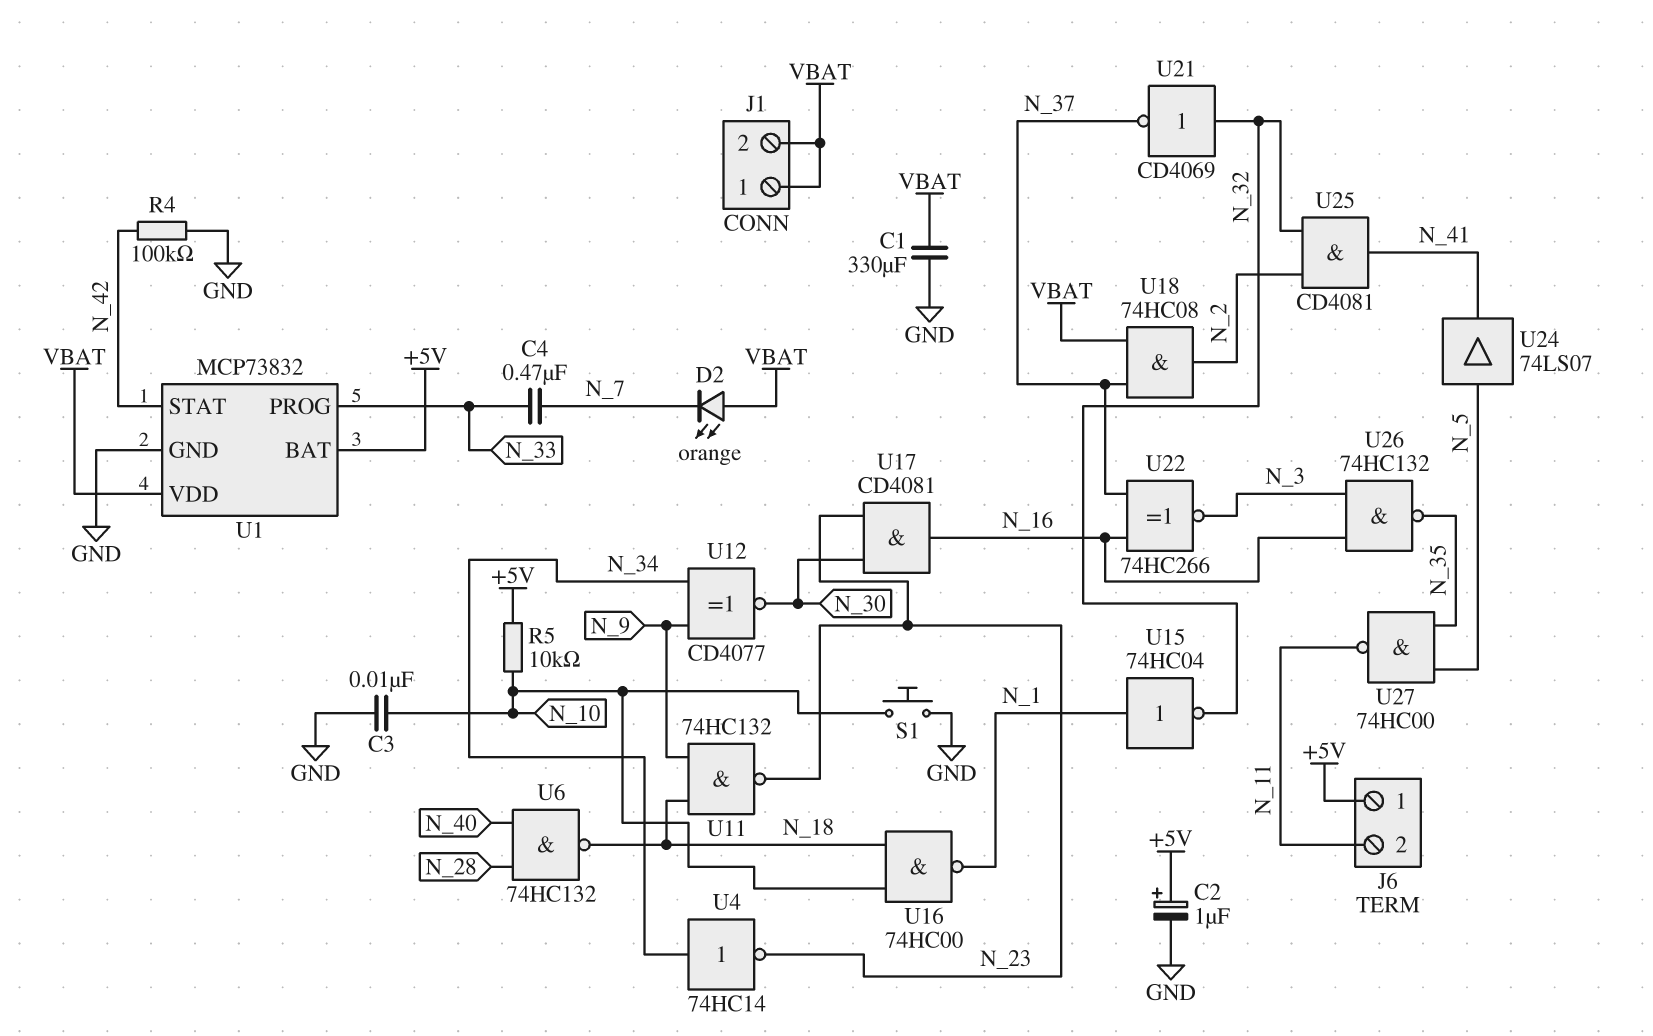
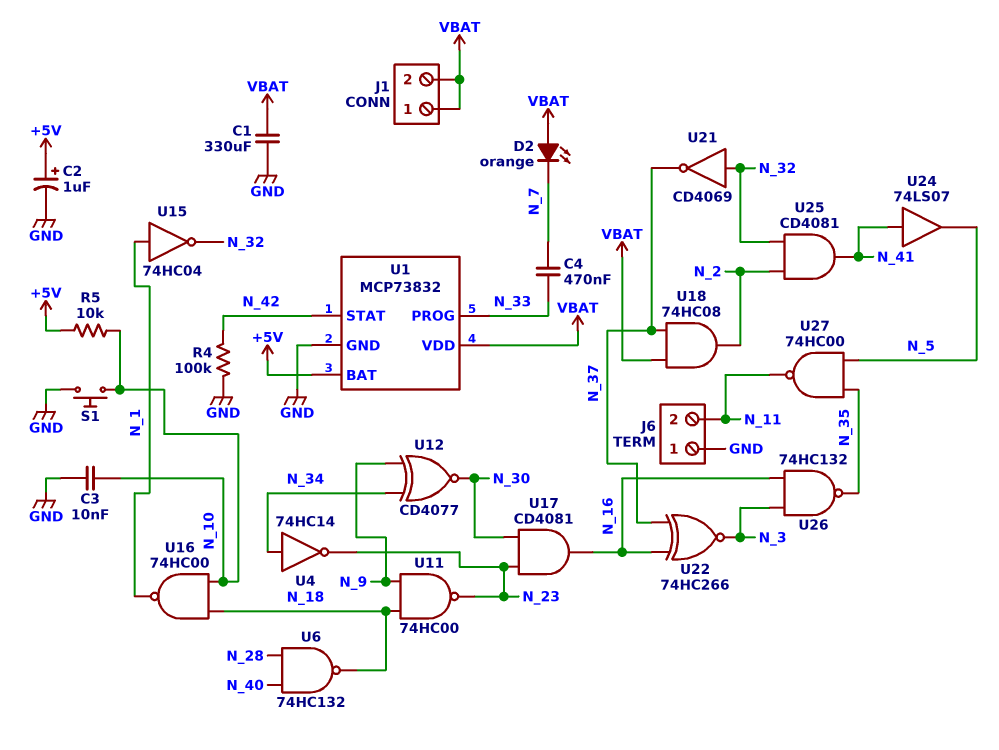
J6 pin 1: +5V -> GND
U11: NAND 74HC132 (in N_9, in N_18, out N_23) -> NAND 74HC00 (in N_9, in N_18, out N_23)
U24: buffer 74LS07 (in N_5, out N_41) -> buffer 74LS07 (in N_41, out N_5)

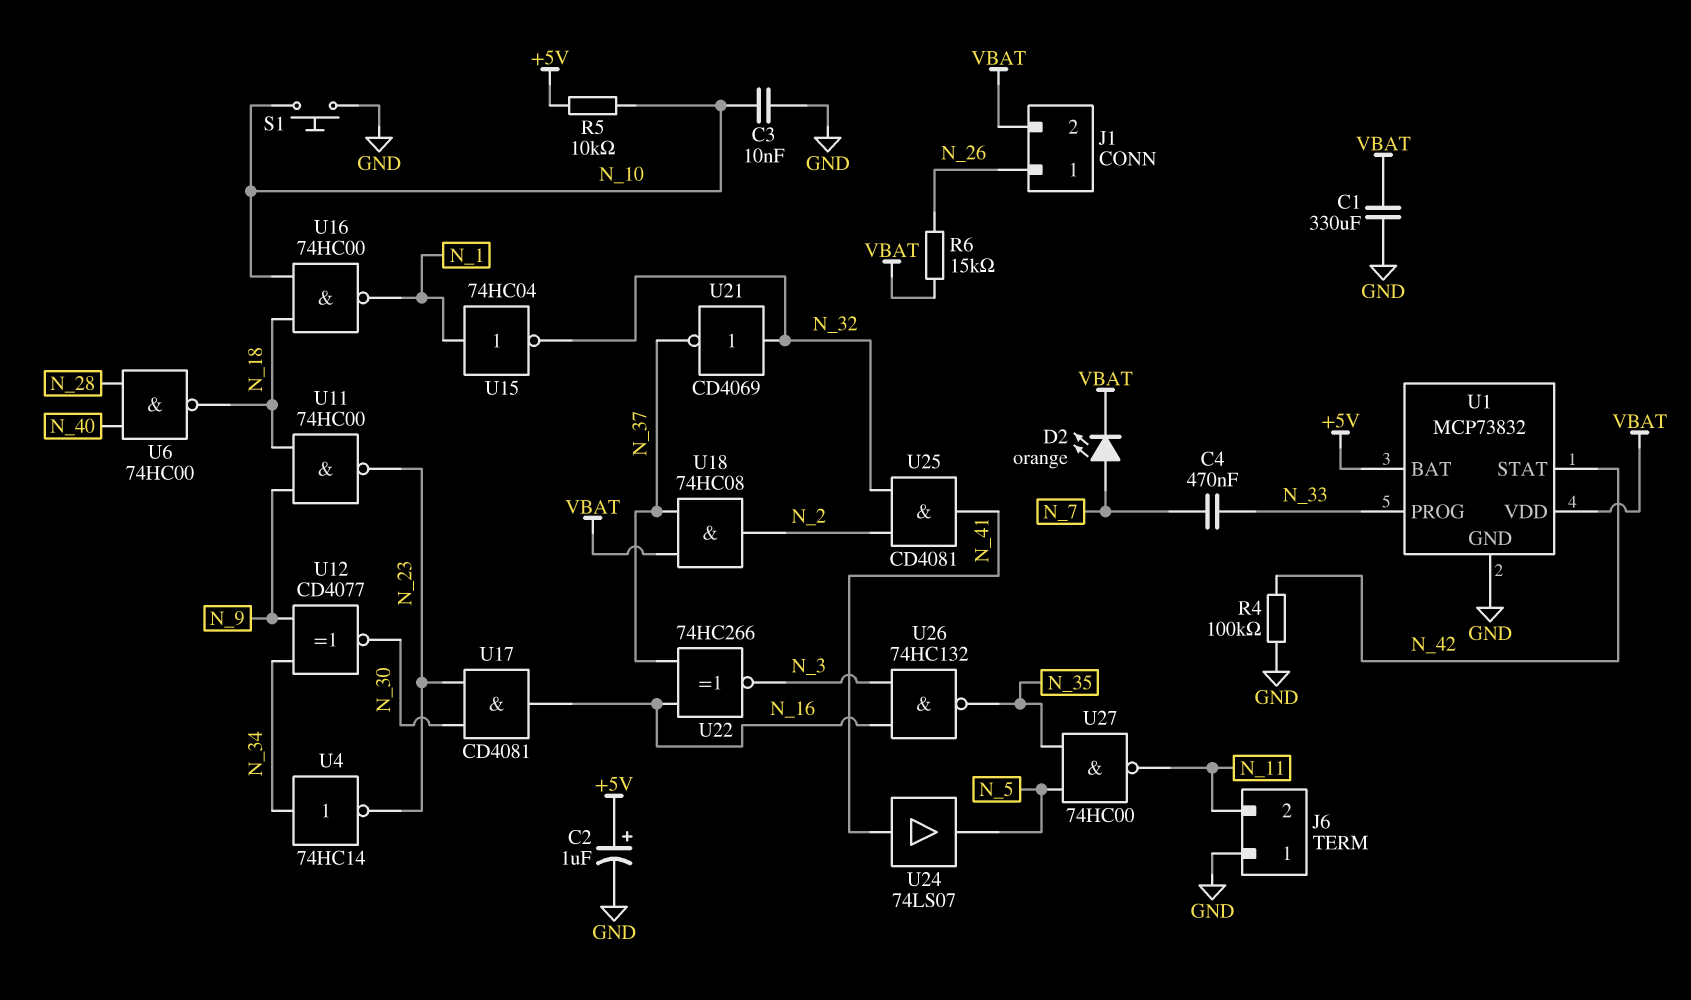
D2: LED orange (A VBAT, K N_7) -> LED orange (A N_7, K VBAT)
J1 pin 1: VBAT -> N_26
R6: none -> 15k (N_26, VBAT)
U6: NAND 74HC132 (in N_28, in N_40, out N_18) -> NAND 74HC00 (in N_28, in N_40, out N_18)

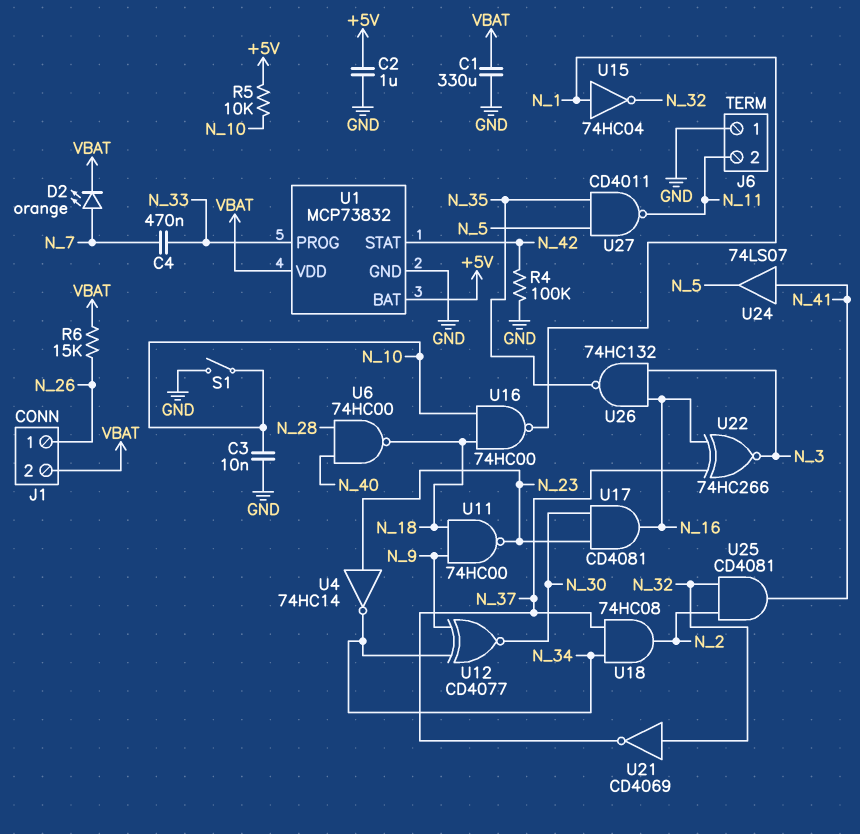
C2: 1uF (plus +5V, minus GND) -> 1uF (+5V, GND)
S1: button (GND, N_10) -> switch (GND, N_10)
U4: NOT 74HC14 (in N_34, out N_23) -> NOT 74HC14 (in N_23, out N_34)
U18: AND 74HC08 (in N_37, in VBAT, out N_2) -> AND 74HC08 (in N_34, in N_37, out N_2)
U27: NAND 74HC00 (in N_5, in N_35, out N_11) -> NAND CD4011 (in N_5, in N_35, out N_11)

